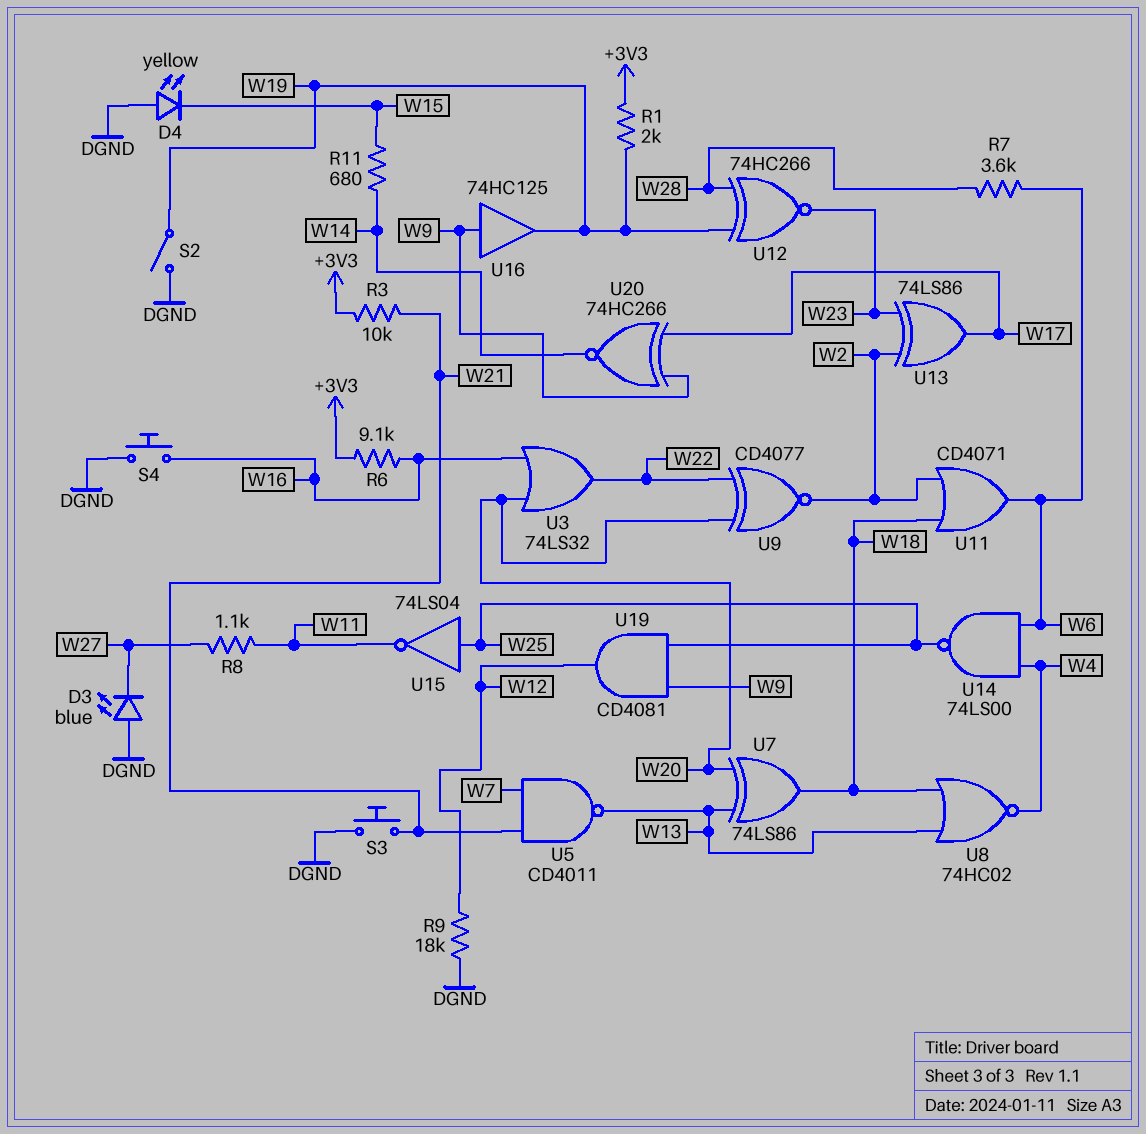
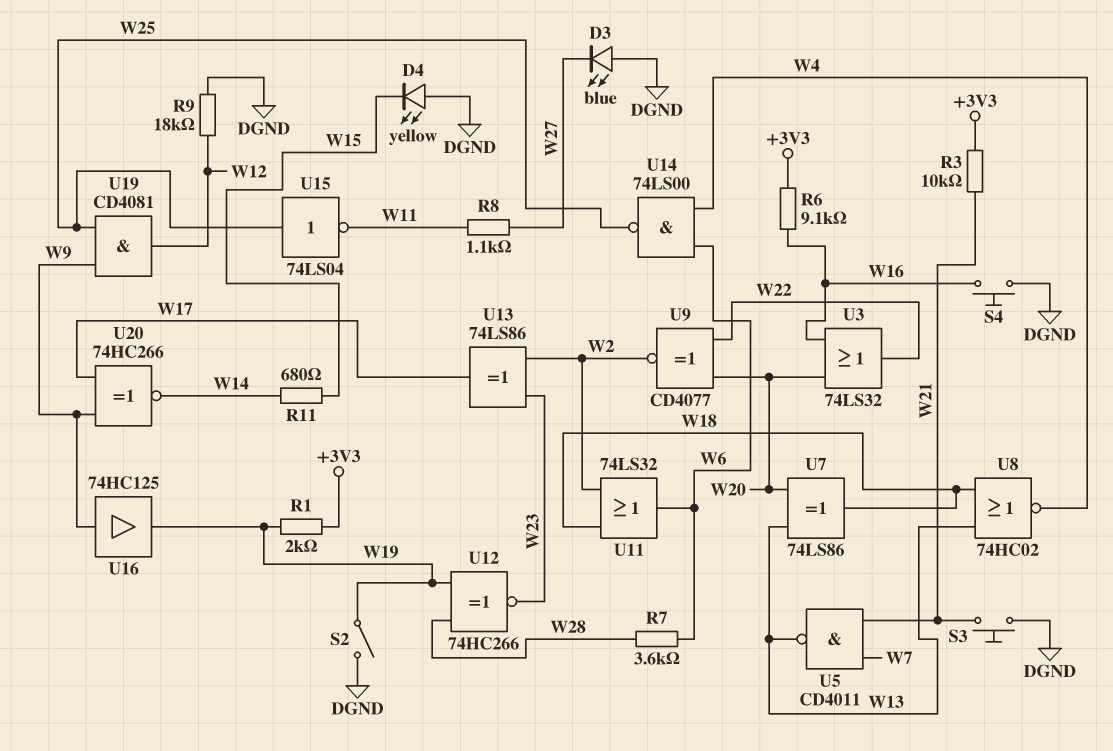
U11: OR CD4071 (in W2, in W18, out W6) -> OR 74LS32 (in W2, in W18, out W6)

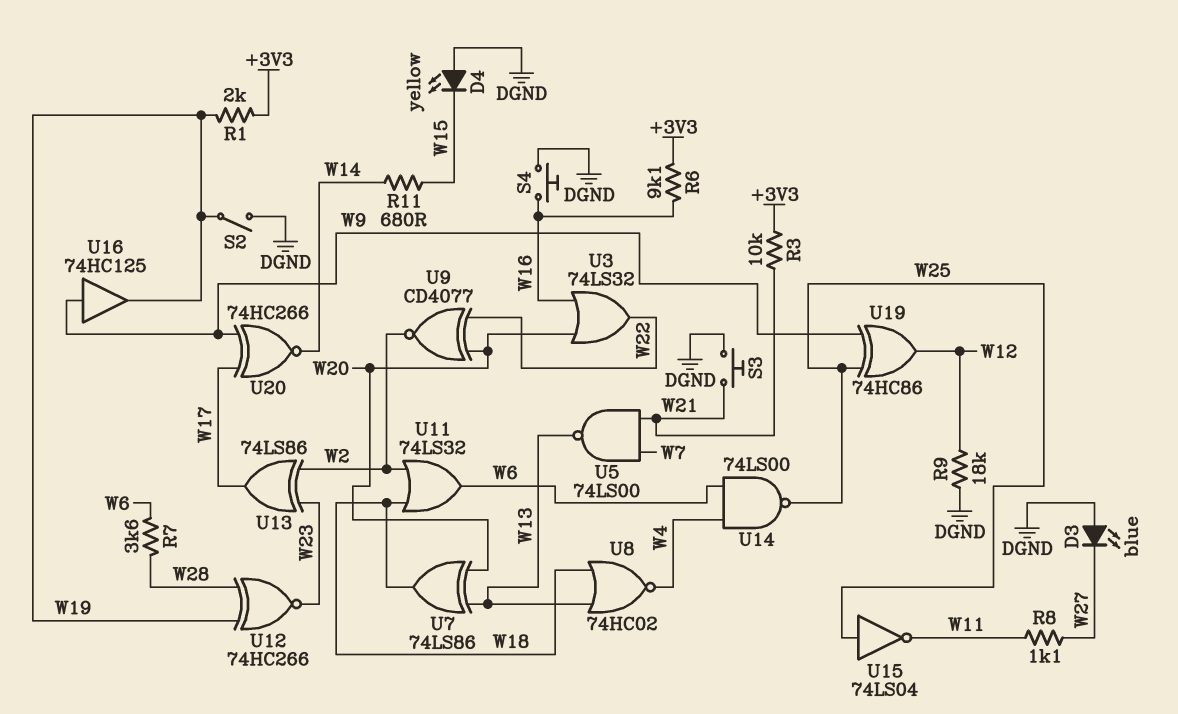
U5: NAND CD4011 (in W7, in W21, out W13) -> NAND 74LS00 (in W7, in W21, out W13)
U19: AND CD4081 (in W9, in W25, out W12) -> XOR 74HC86 (in W9, in W25, out W12)

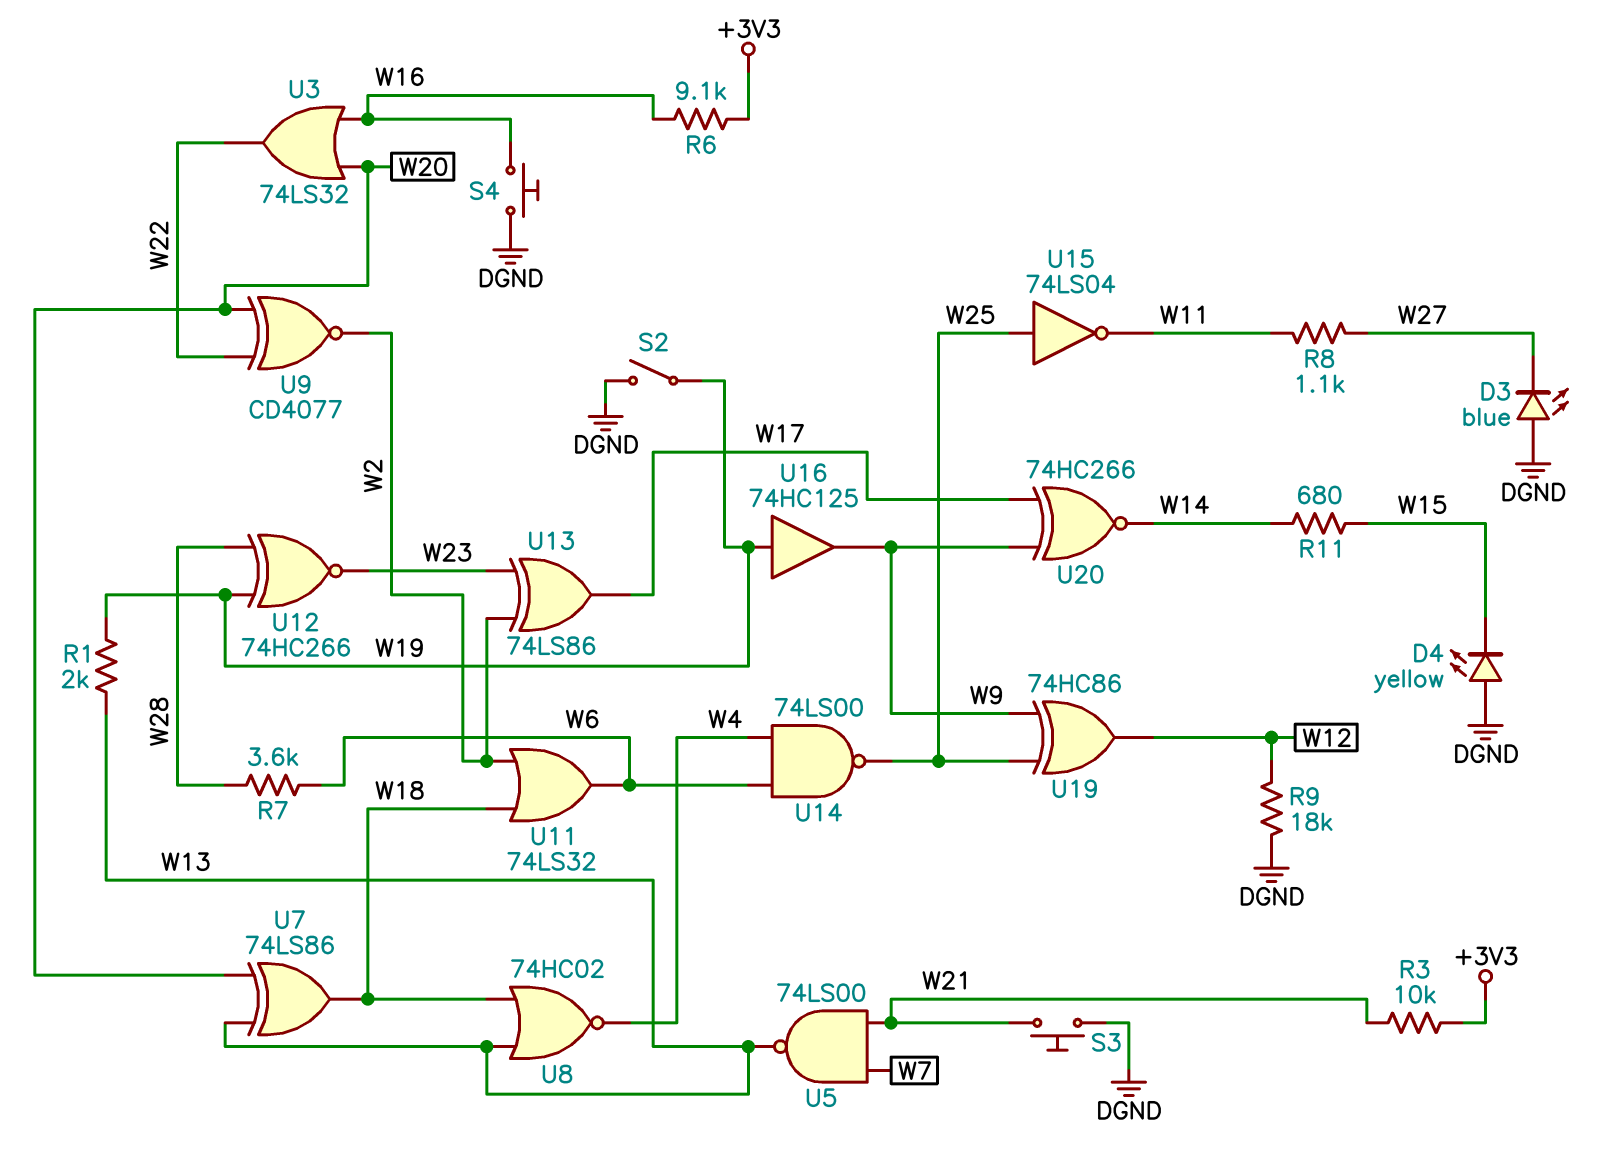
R1: 2k (+3V3, W19) -> 2k (W13, W19)
U16: buffer 74HC125 (in W9, out W19) -> buffer 74HC125 (in W19, out W9)

